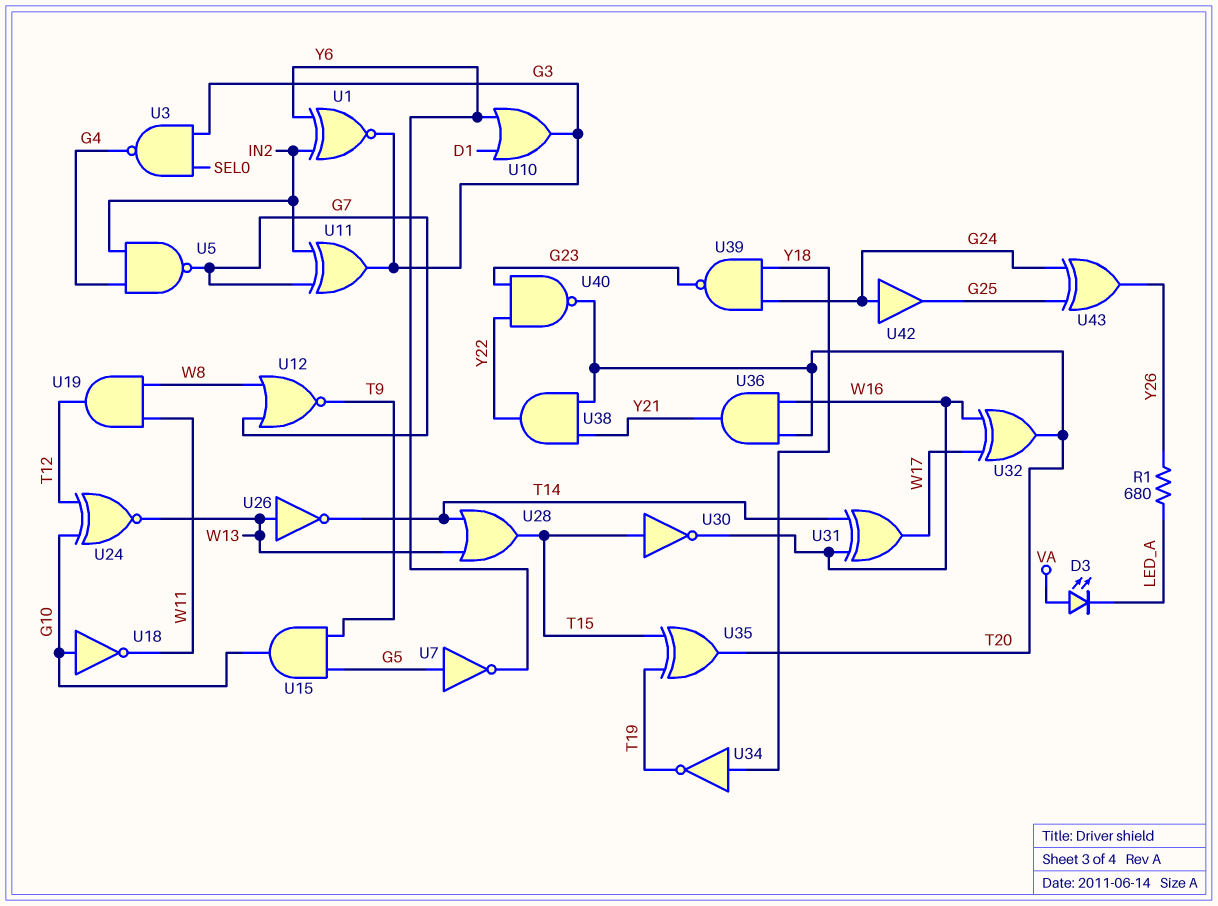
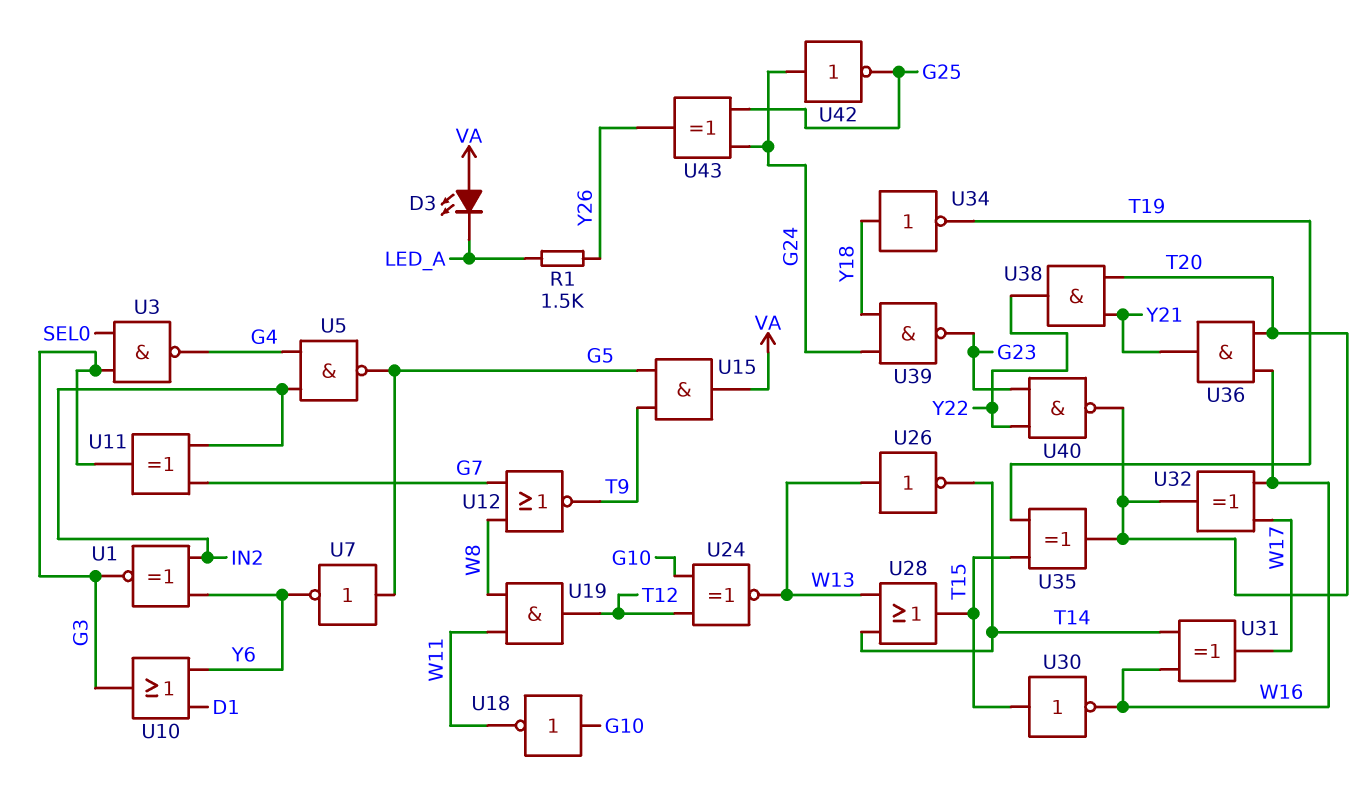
R1: 680 (LED_A, Y26) -> 1.5k (LED_A, Y26)
U5: NAND (in G4, in IN2, out G7) -> NAND (in G4, in IN2, out G5)
U15: AND (in G5, in T9, out G10) -> AND (in G5, in T9, out VA)
U42: buffer (in G24, out G25) -> NOT (in G24, out G25)

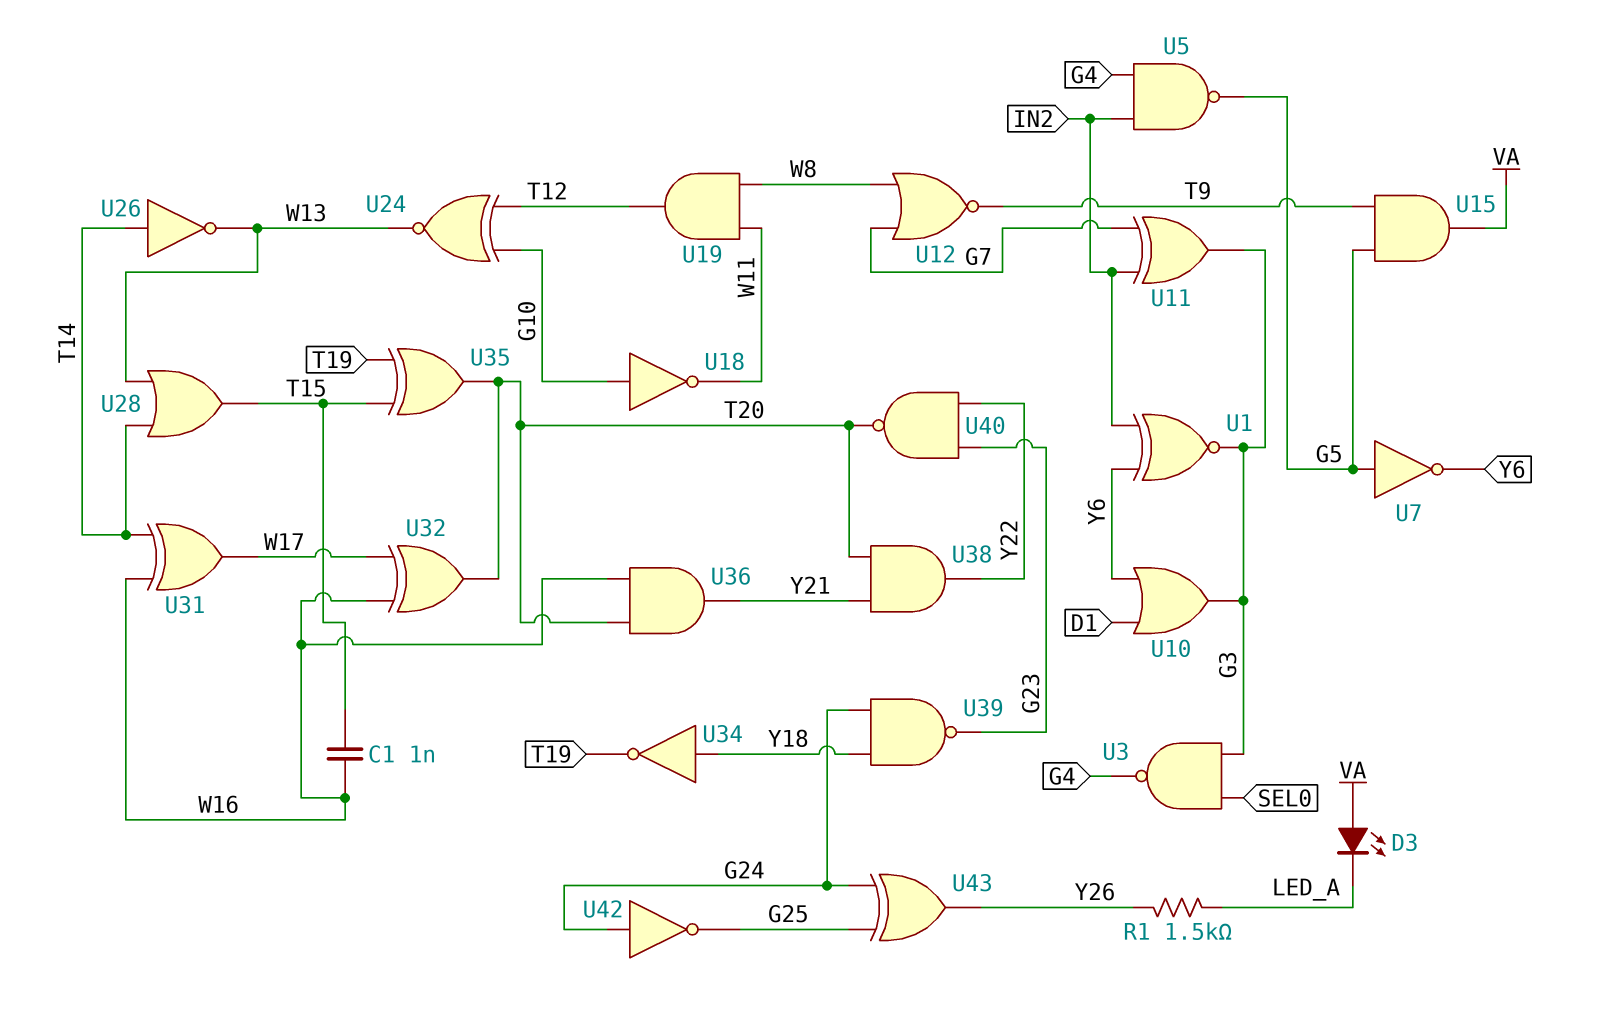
C1: none -> 1nF (T15, W16)
U26: NOT (in W13, out T14) -> NOT (in T14, out W13)
U30: NOT (in T15, out W16) -> none

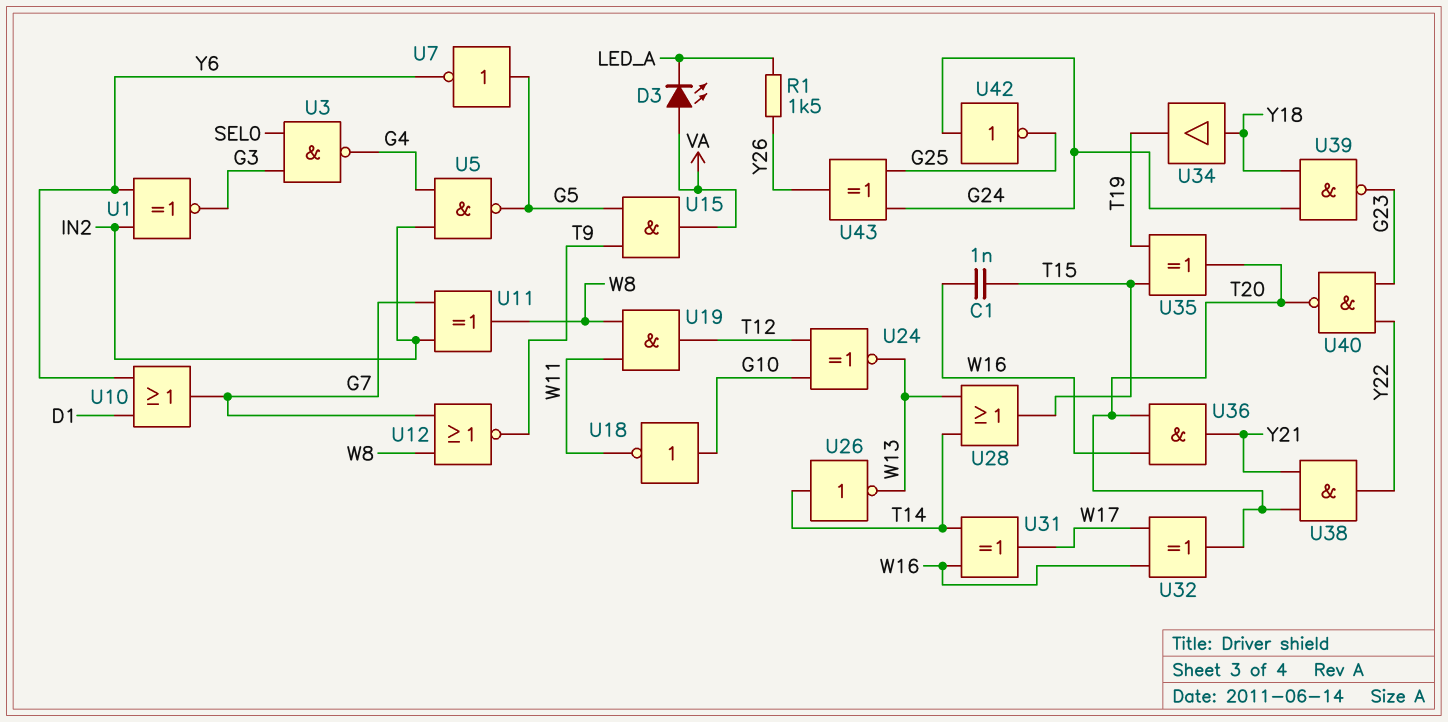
U10: OR (in D1, in Y6, out G3) -> OR (in D1, in Y6, out G7)
U11: XOR (in G7, in IN2, out G3) -> XOR (in G7, in IN2, out W8)
U34: NOT (in Y18, out T19) -> buffer (in Y18, out T19)

